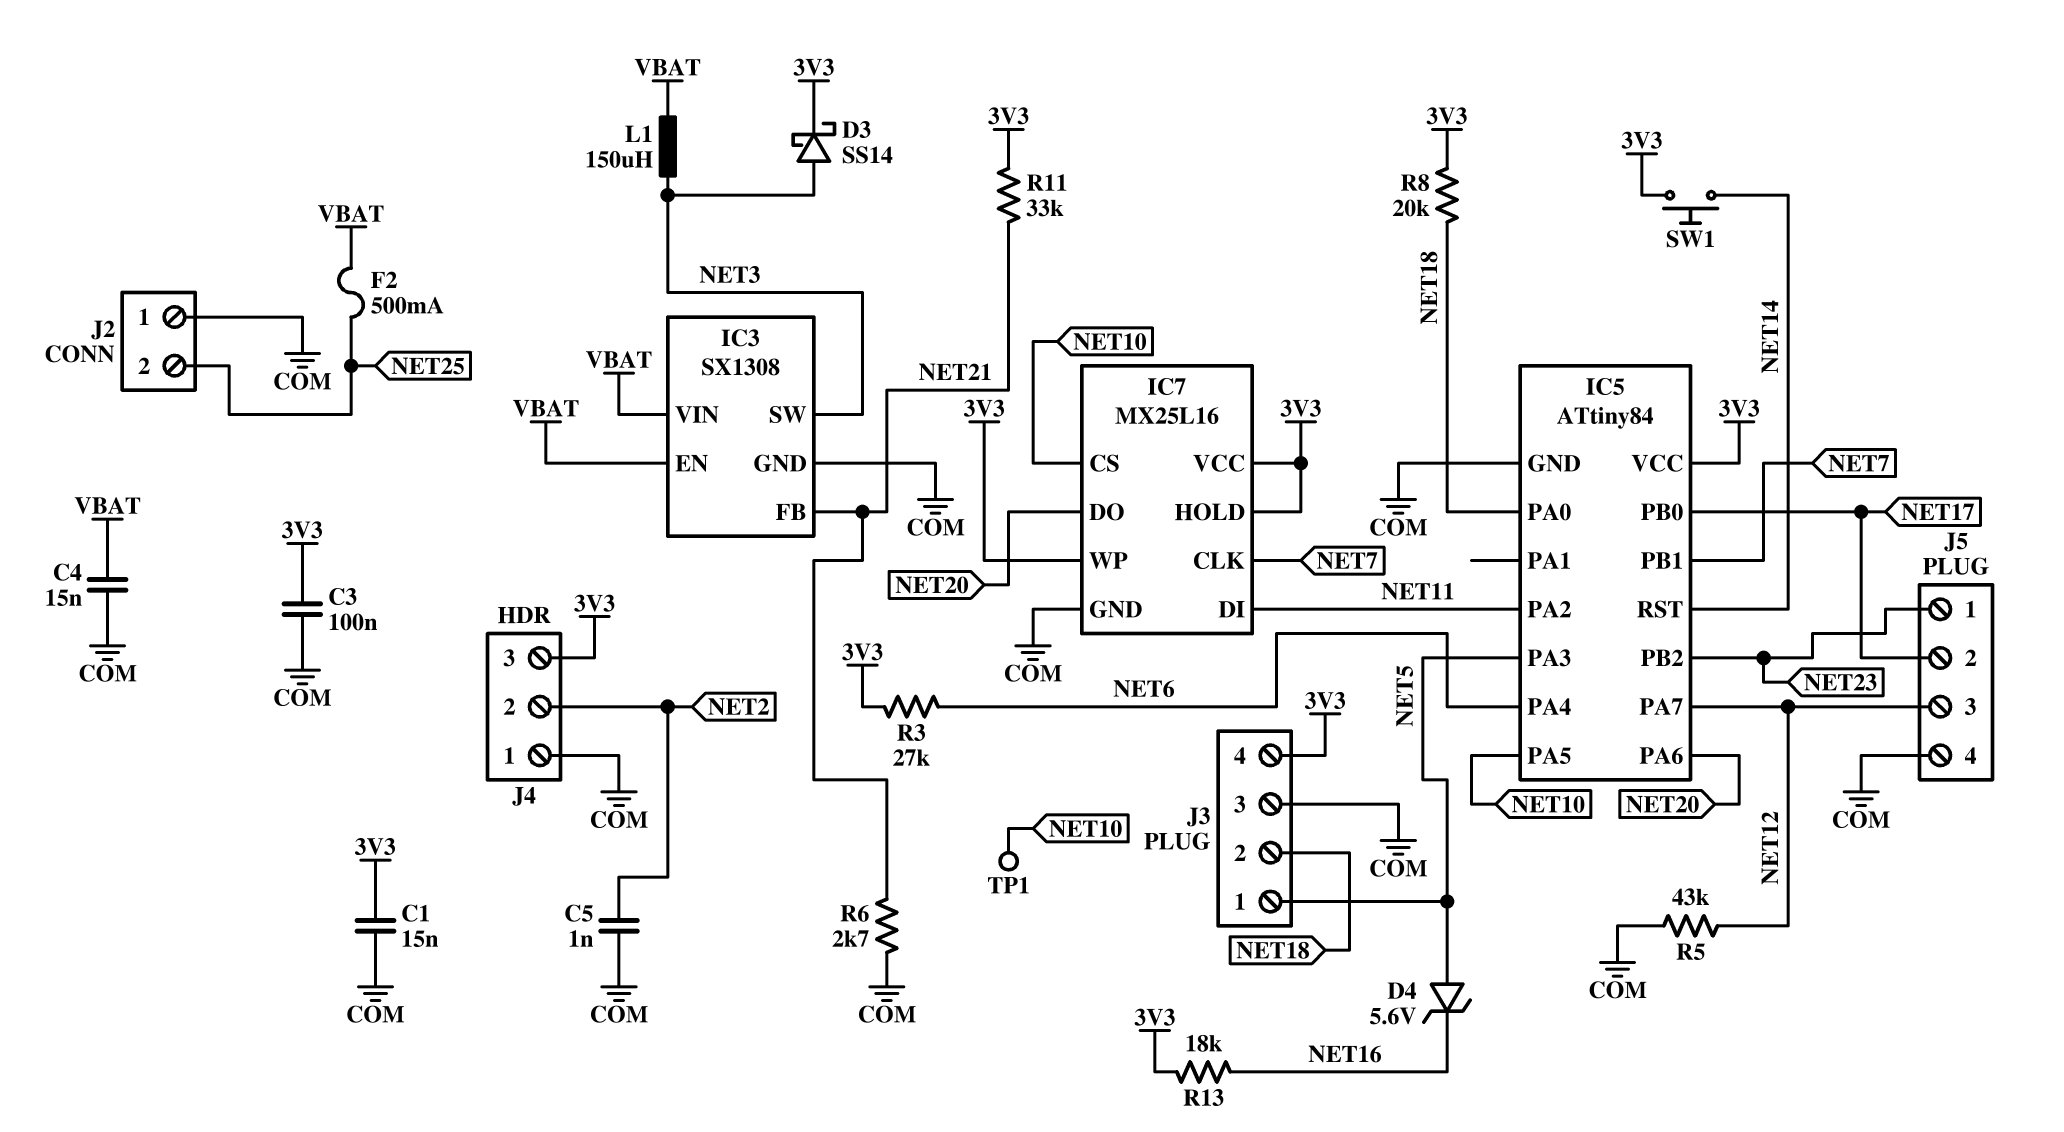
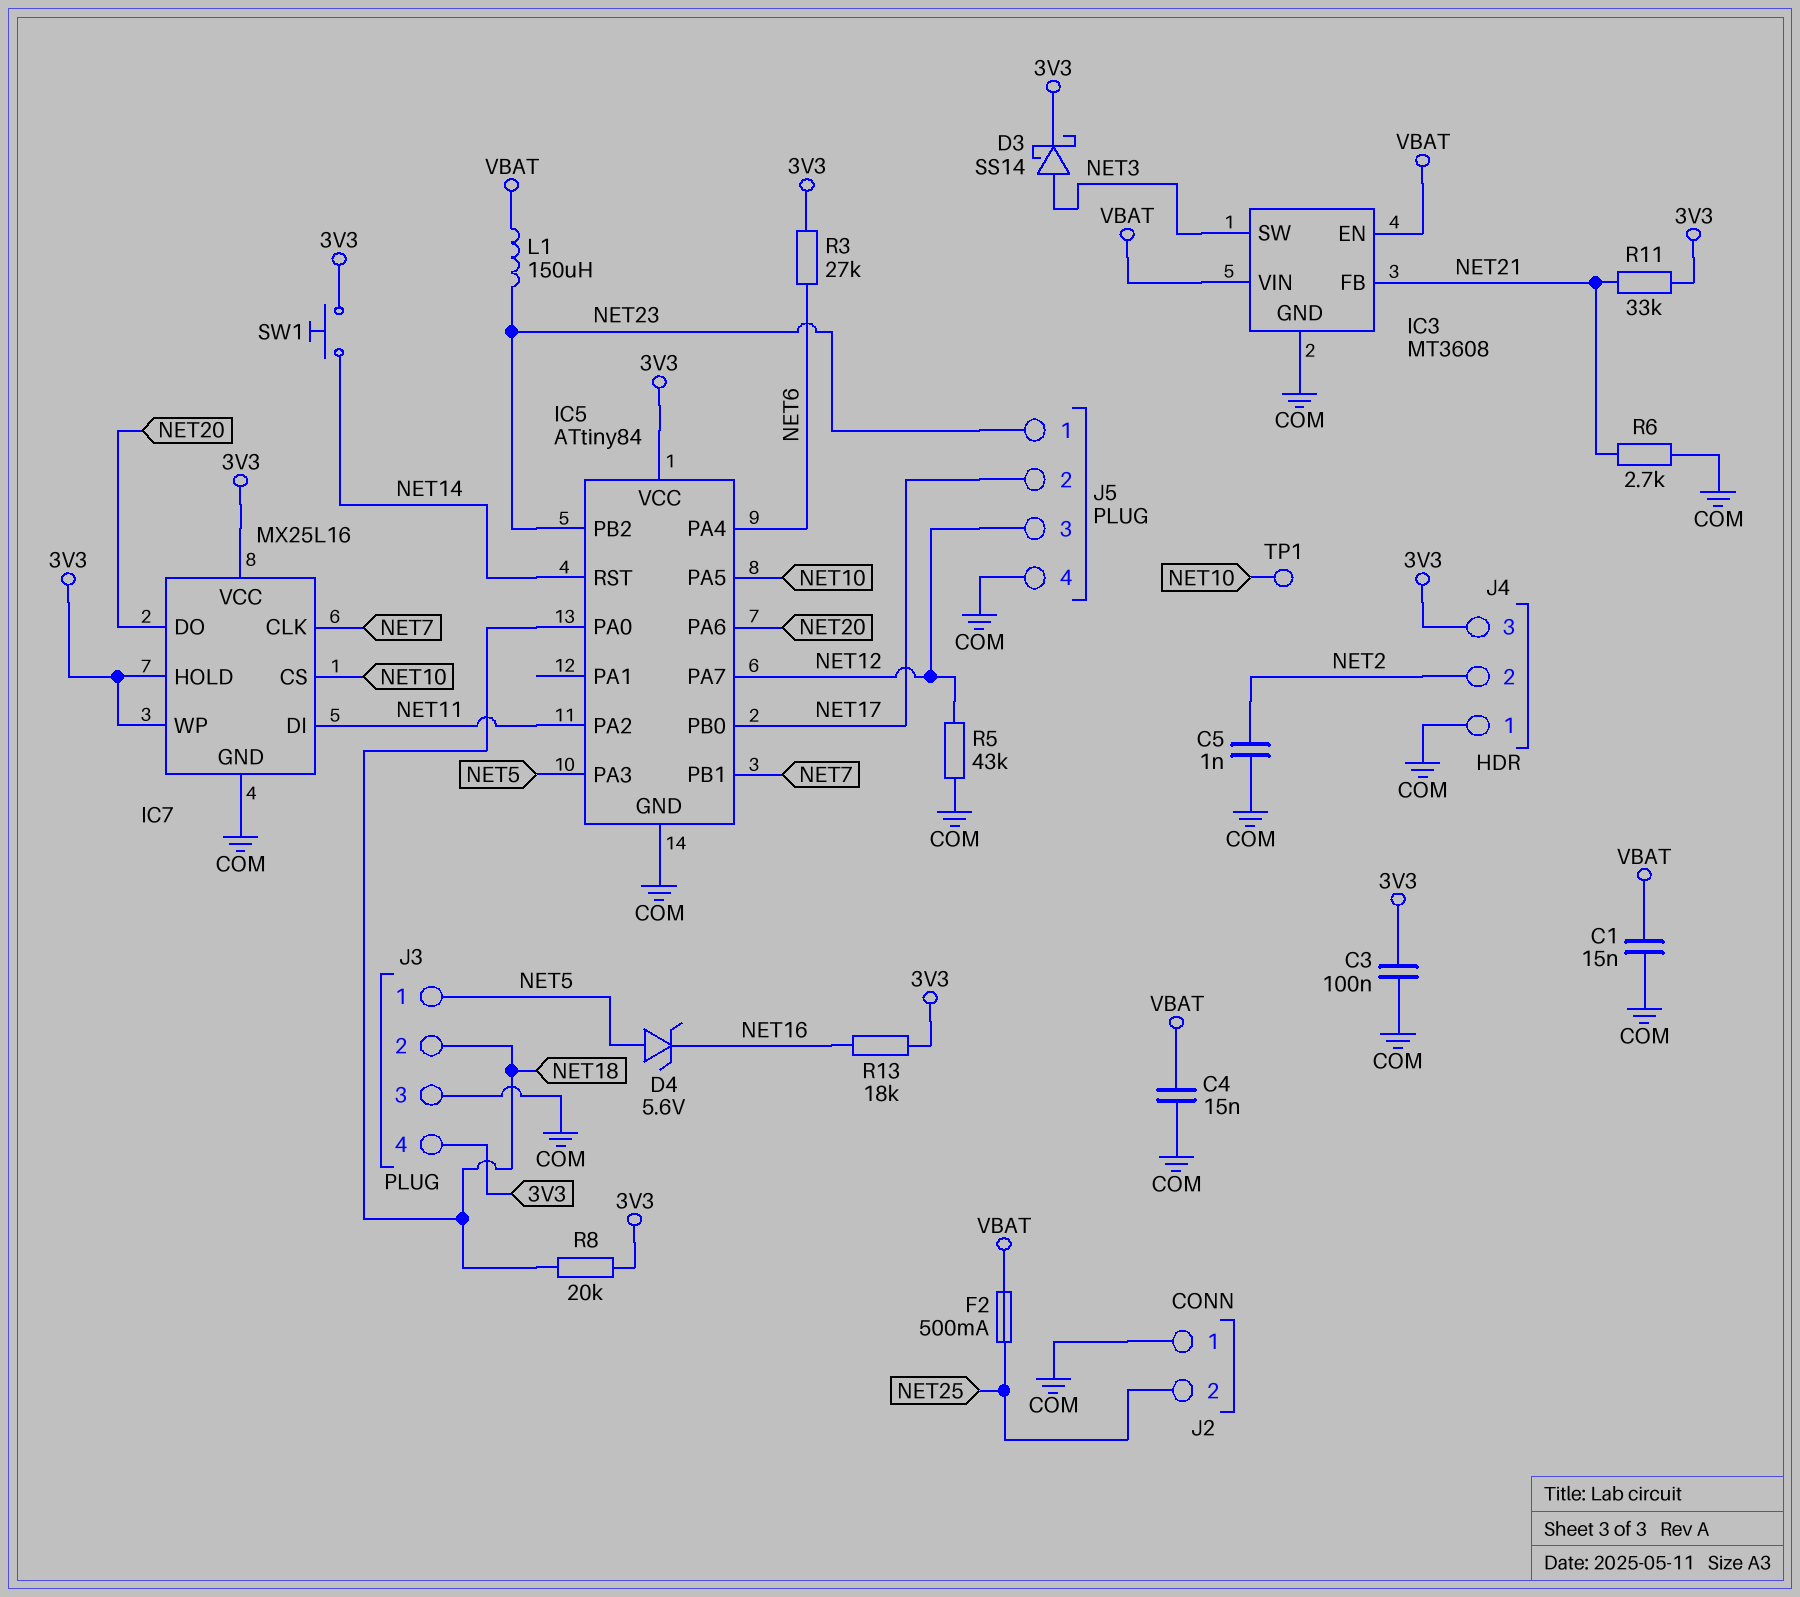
C1: 15nF (3V3, COM) -> 15nF (COM, VBAT)
IC3: SX1308 -> MT3608
L1: 150uH (NET3, VBAT) -> 150uH (NET23, VBAT)

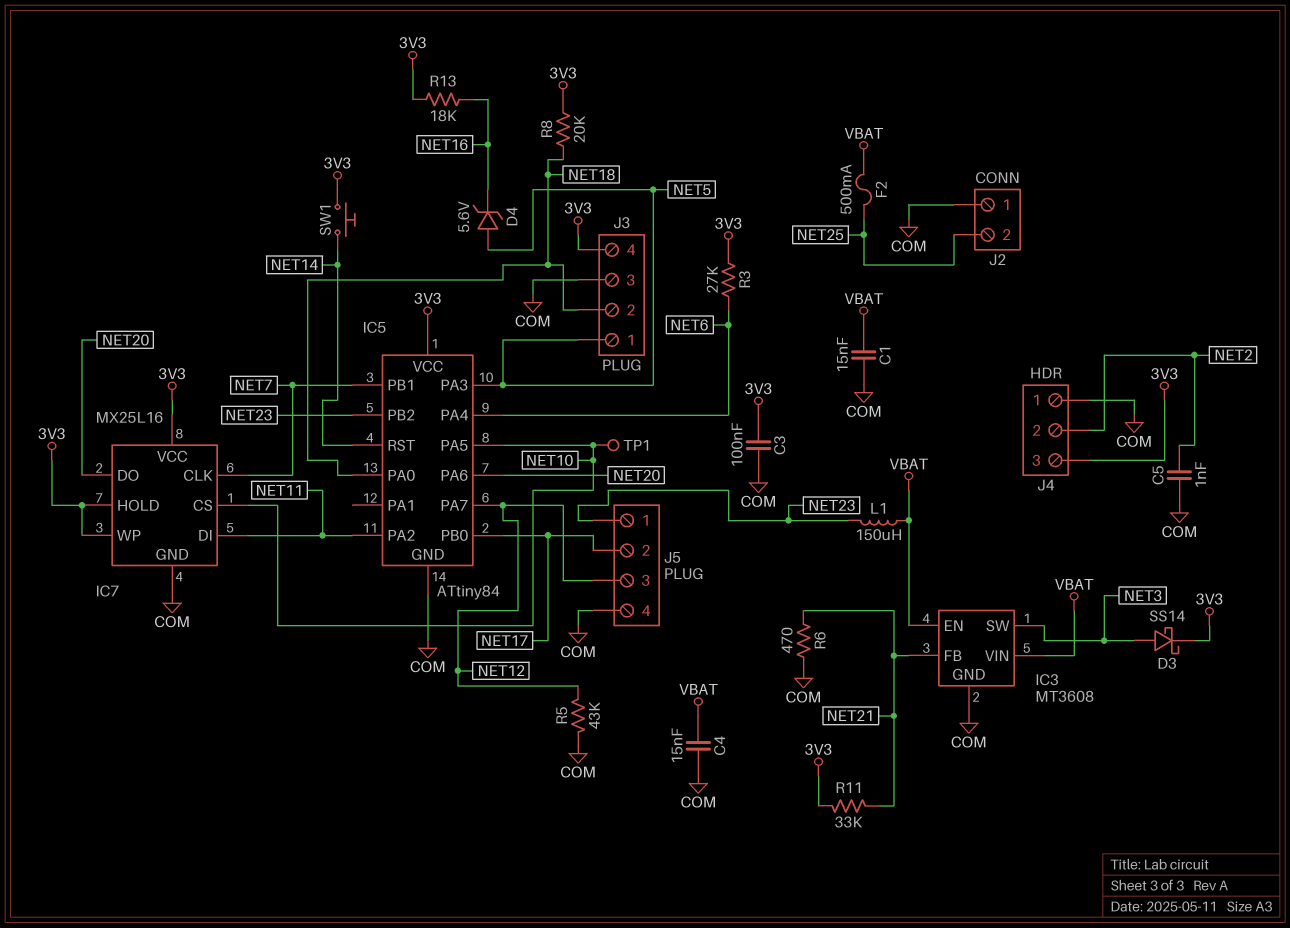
R6: 2.7k (COM, NET21) -> 470 (COM, NET21)

